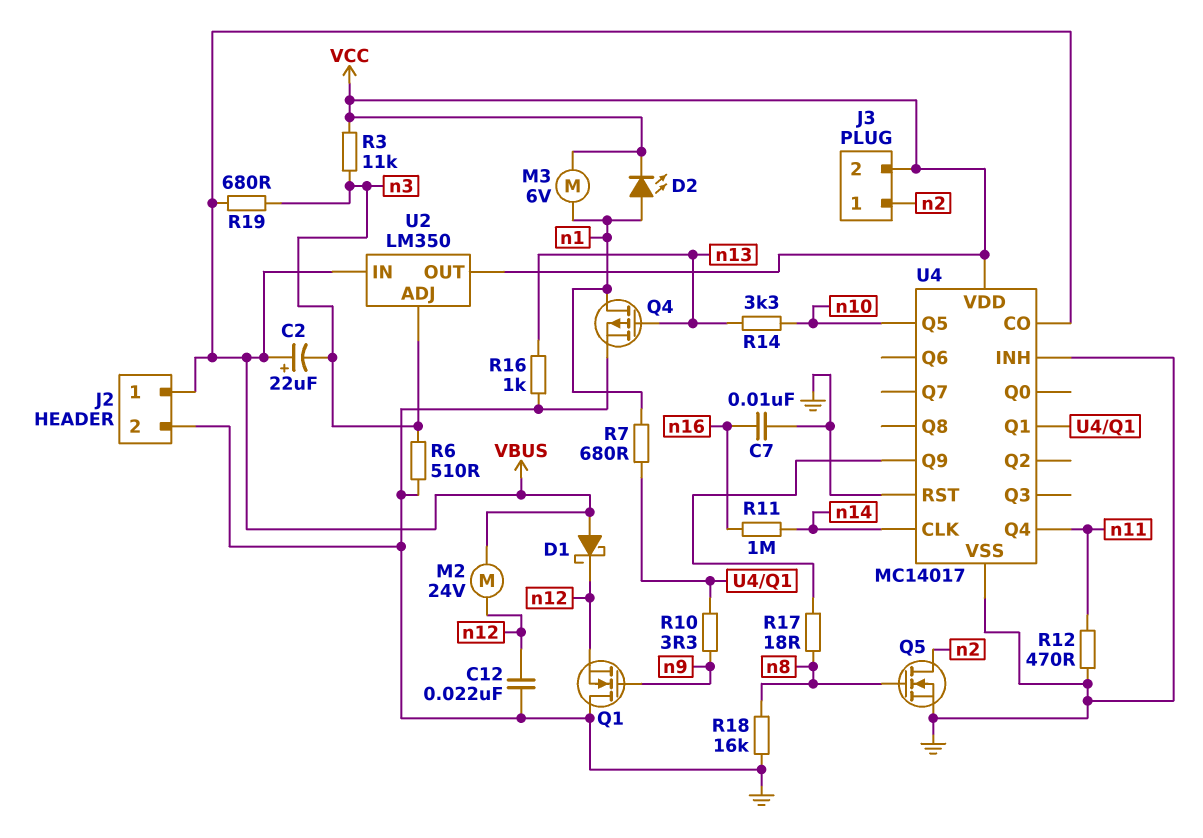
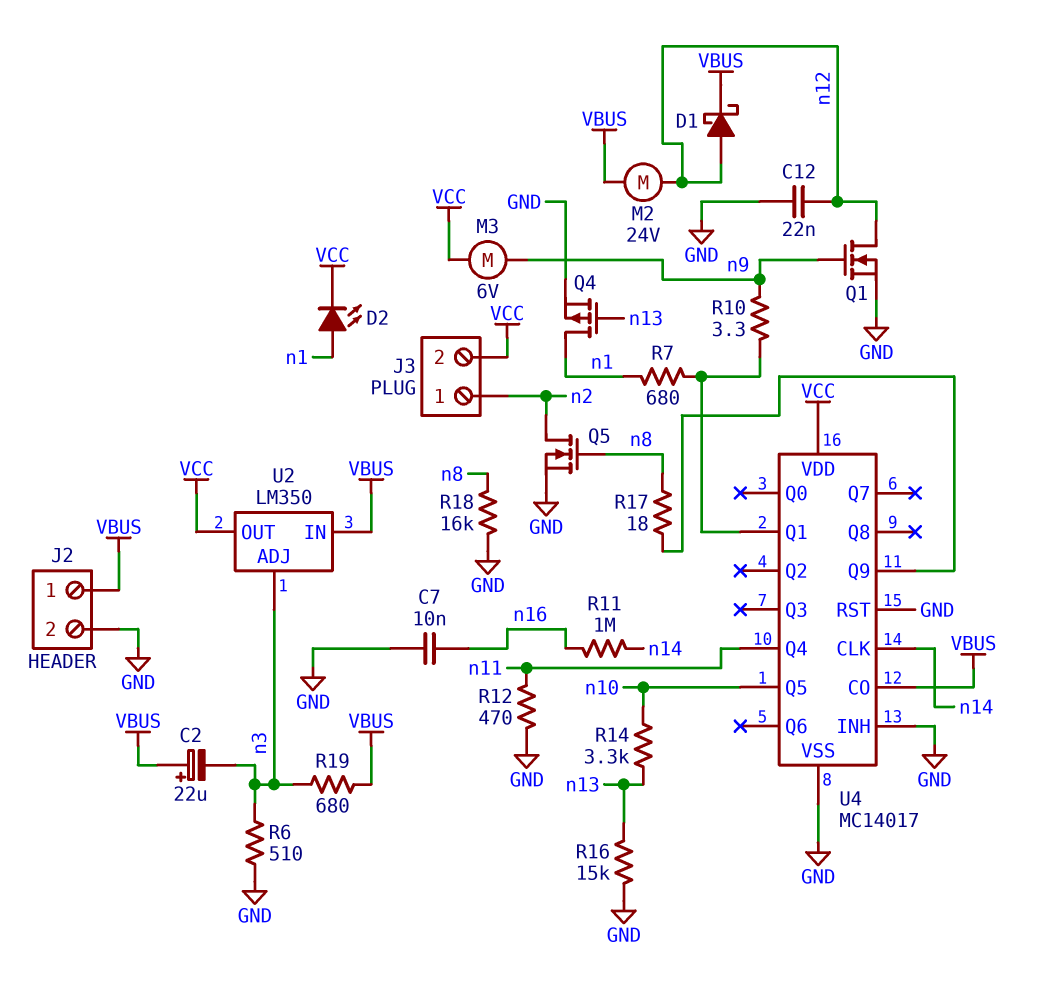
D1: schottky (A VBUS, K n12) -> schottky (A n12, K VBUS)
M3: motor 6V (VCC, n1) -> motor 6V (VCC, n9)
Q1: NMOS (G n9, D GND, S n12) -> NMOS (G n9, D n12, S GND)
R3: 11k (VCC, n3) -> none
R16: 1k (GND, n13) -> 15k (GND, n13)

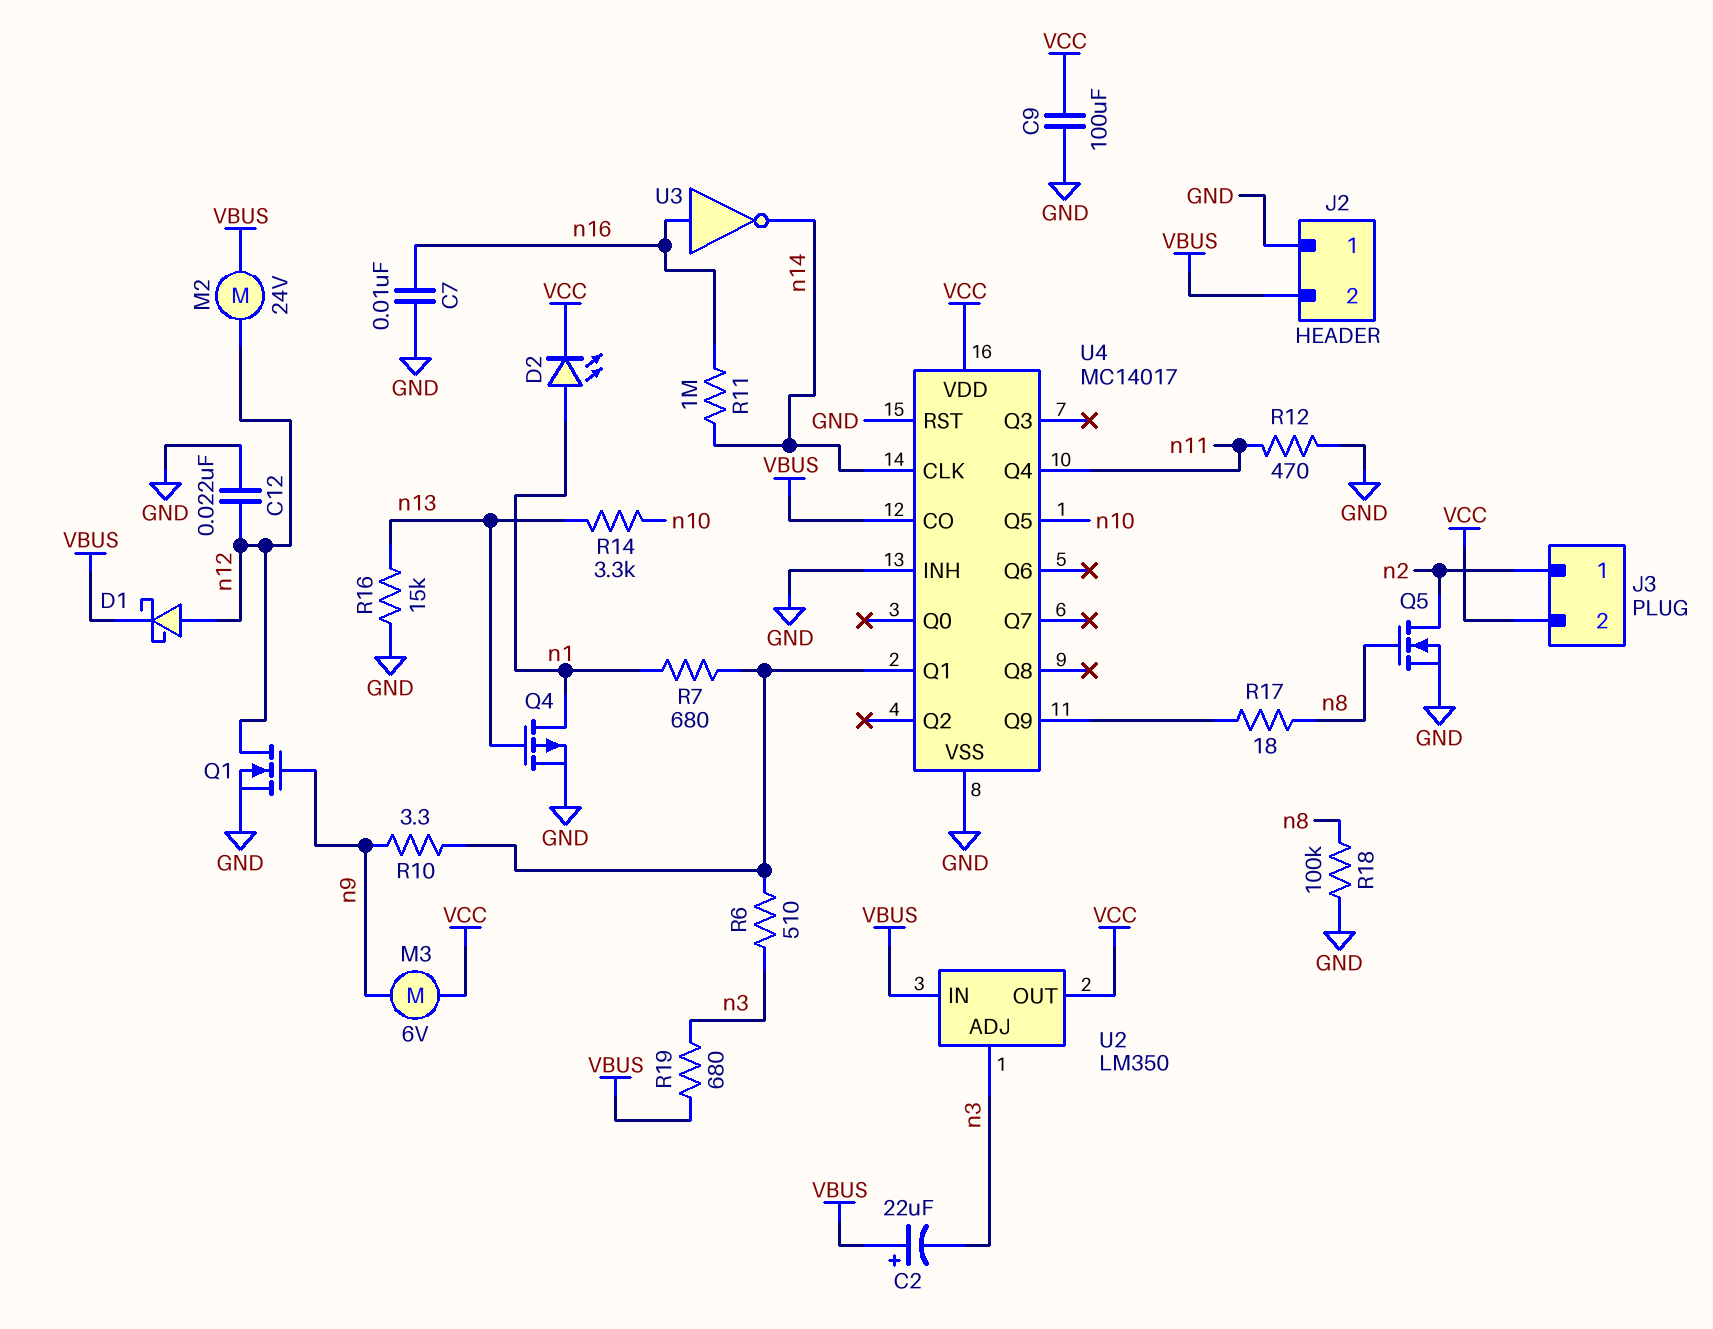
C9: none -> 100uF (GND, VCC)
J2 pin 1: VBUS -> GND
J2 pin 2: GND -> VBUS
R6: 510 (GND, n3) -> 510 (U4/Q1, n3)
R18: 16k (GND, n8) -> 100k (GND, n8)
U3: none -> NOT (in n16, out n14)

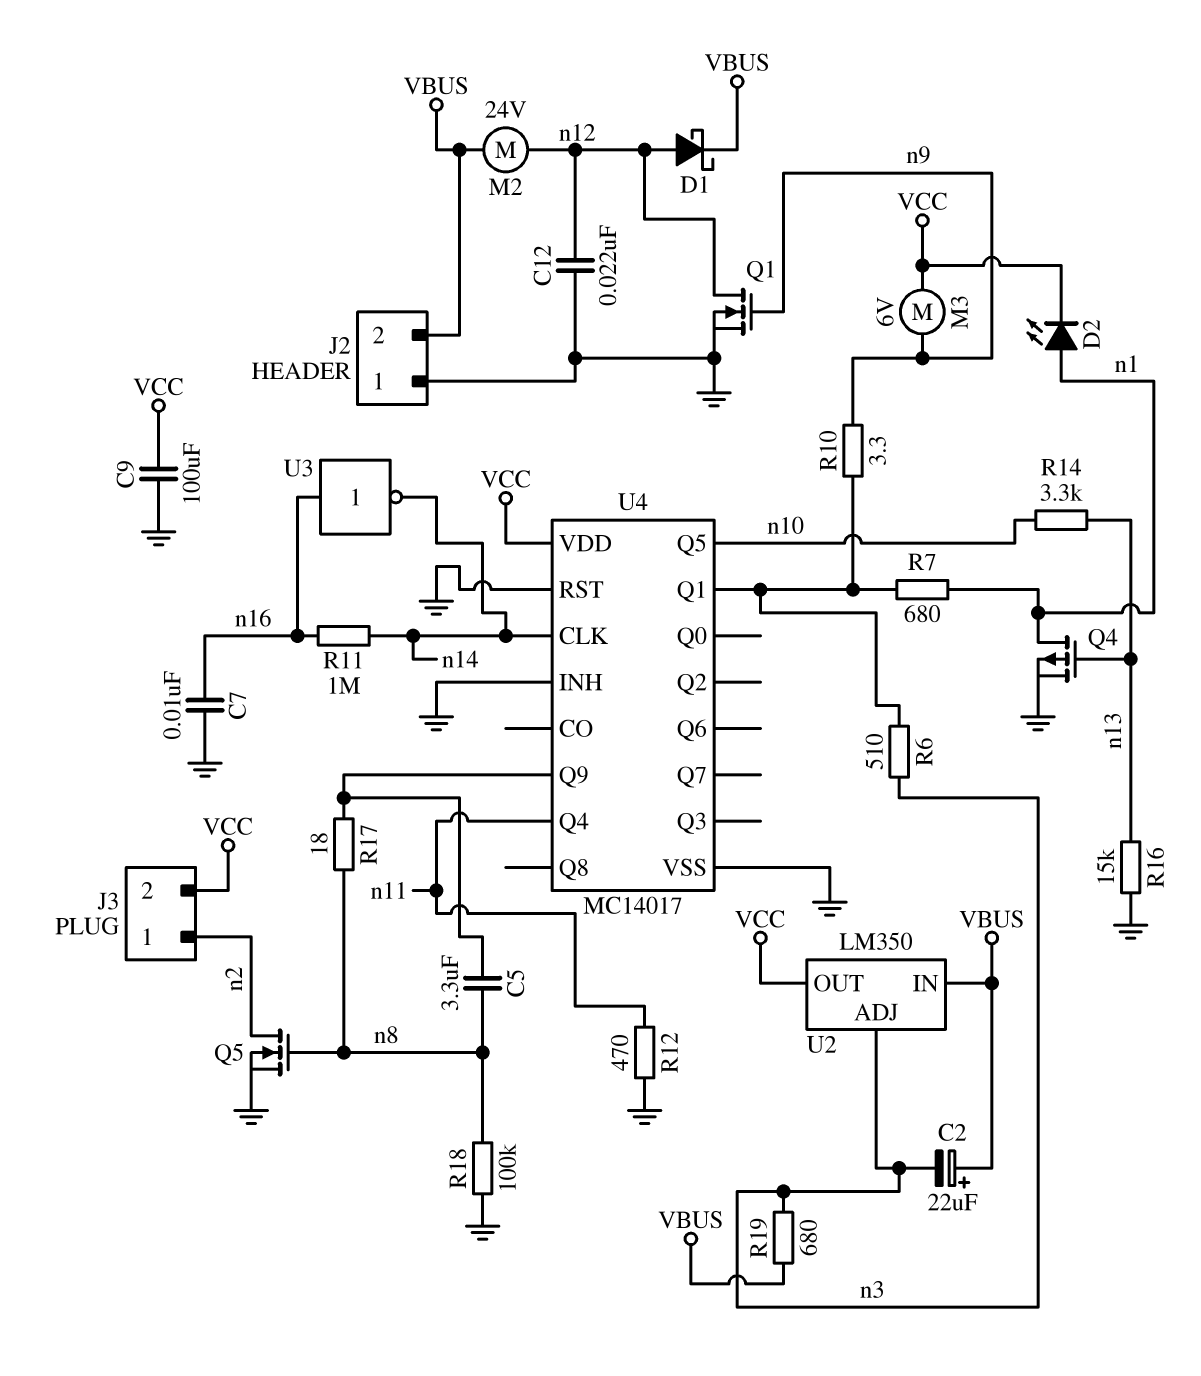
C5: none -> 3.3uF (U4/Q9, n8)
U4 pin CO: VBUS -> none

